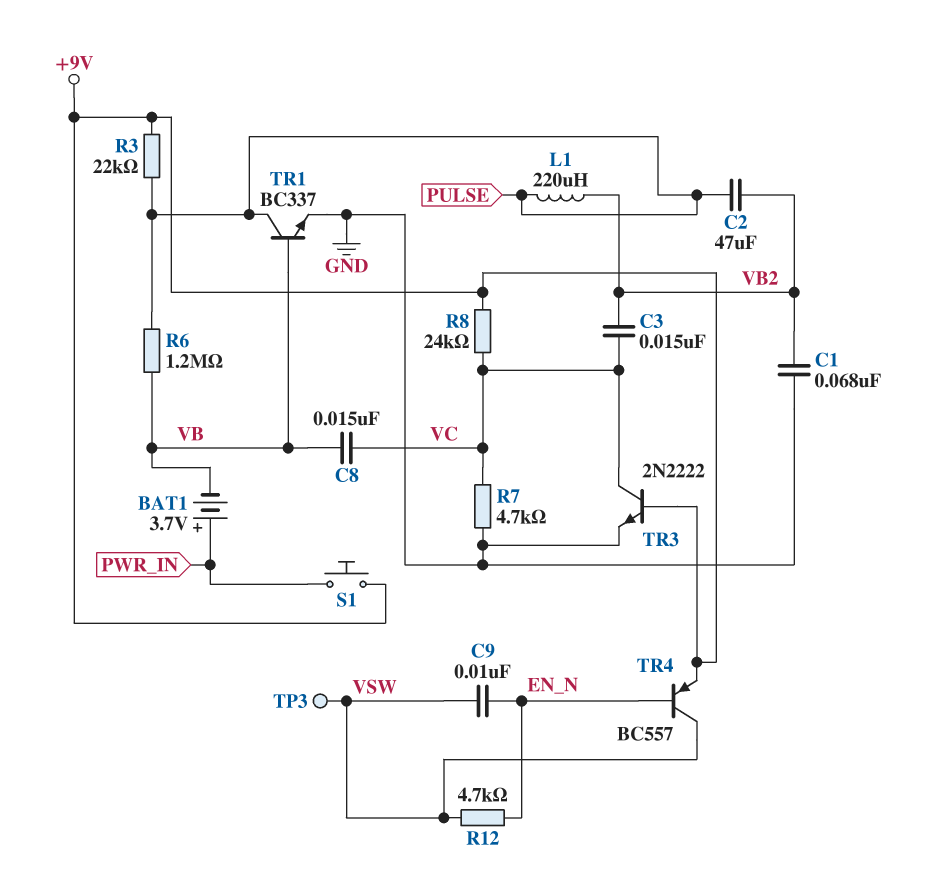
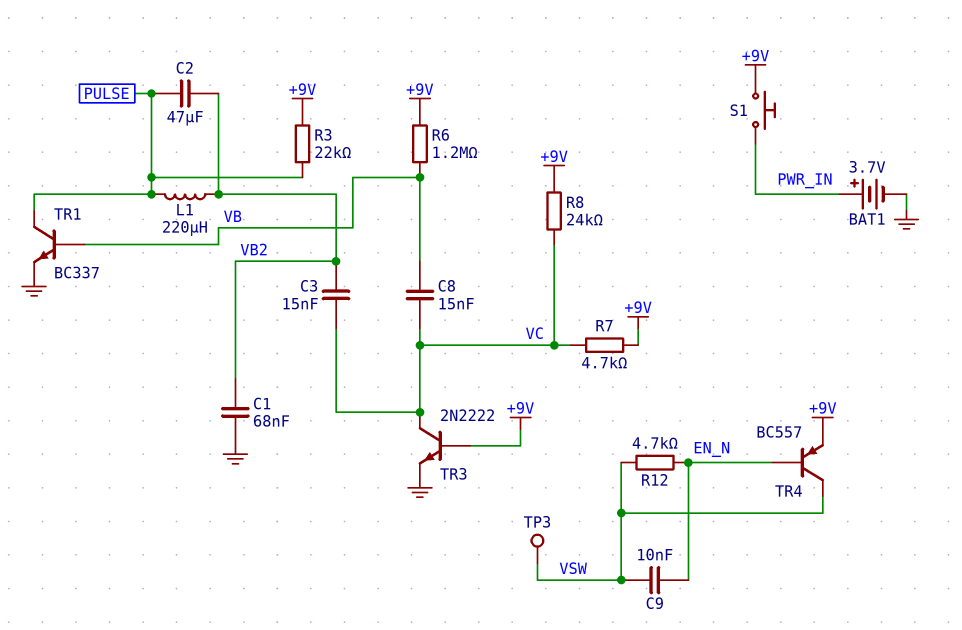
BAT1: 3.7V (plus PWR_IN, minus VB) -> 3.7V (plus PWR_IN, minus GND)
R6: 1.2M (PULSE, VB) -> 1.2M (+9V, VB)
R7: 4.7k (GND, VC) -> 4.7k (+9V, VC)

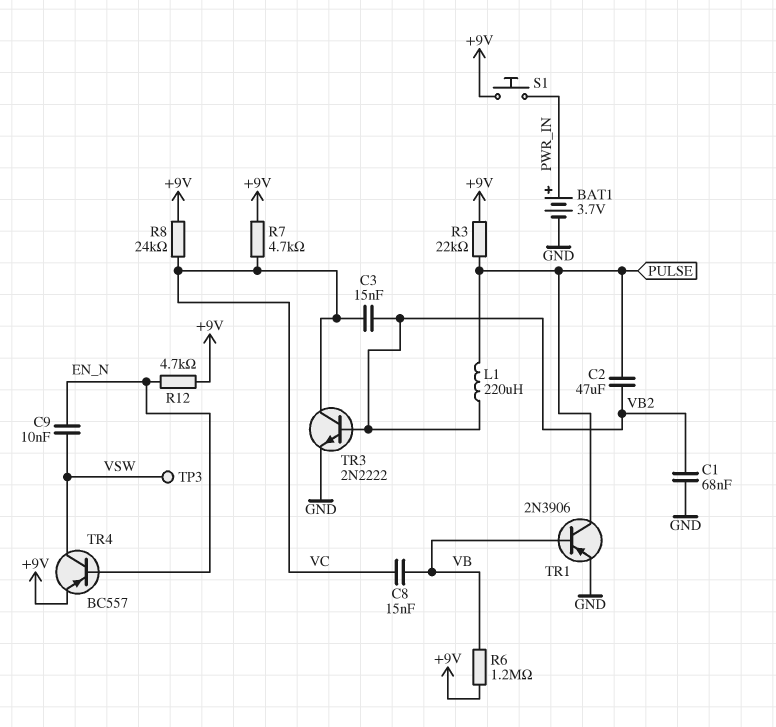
R12: 4.7k (EN_N, VSW) -> 4.7k (+9V, EN_N)
TR1: NPN BC337 (B VB, C PULSE, E GND) -> PNP 2N3906 (B VB, C PULSE, E GND)
TR3: NPN 2N2222 (B +9V, C VC, E GND) -> NPN 2N2222 (B VB2, C VC, E GND)

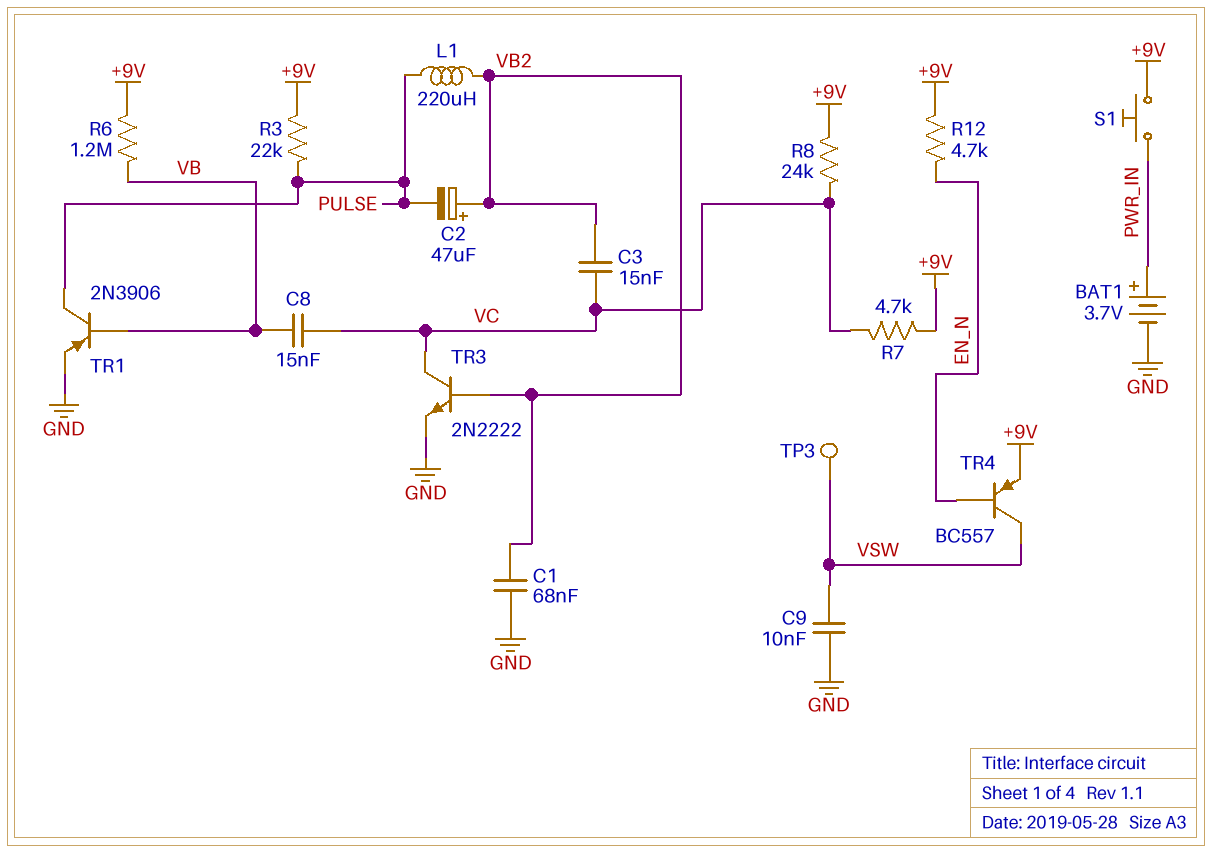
C2: 47uF (PULSE, VB2) -> 47uF (plus VB2, minus PULSE)
C9: 10nF (EN_N, VSW) -> 10nF (GND, VSW)

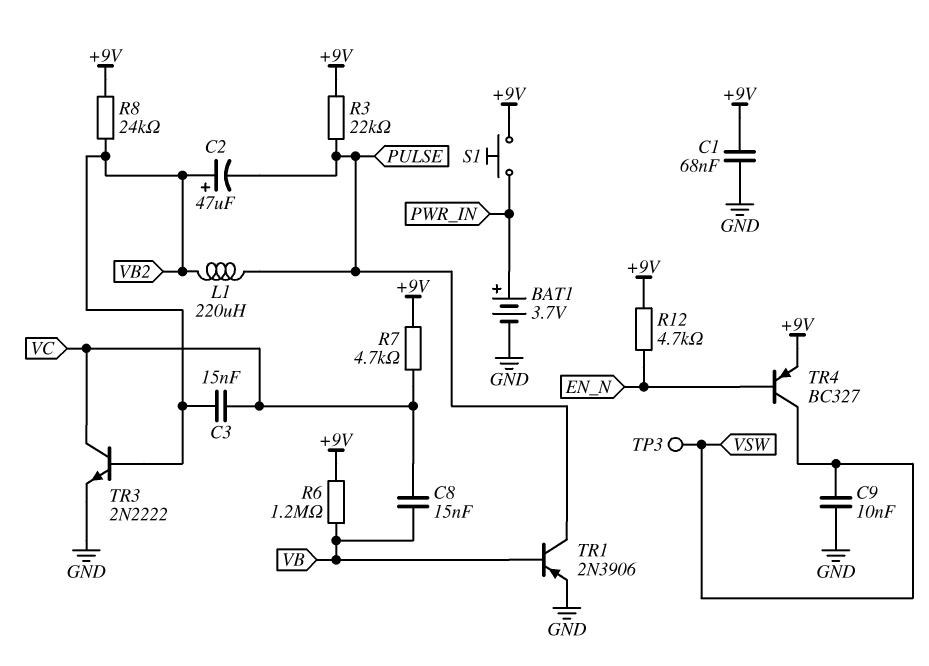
C1: 68nF (GND, VB2) -> 68nF (+9V, GND)
R8: 24k (+9V, VC) -> 24k (+9V, VB2)
TR4: PNP BC557 (B EN_N, C VSW, E +9V) -> PNP BC327 (B EN_N, C VSW, E +9V)

